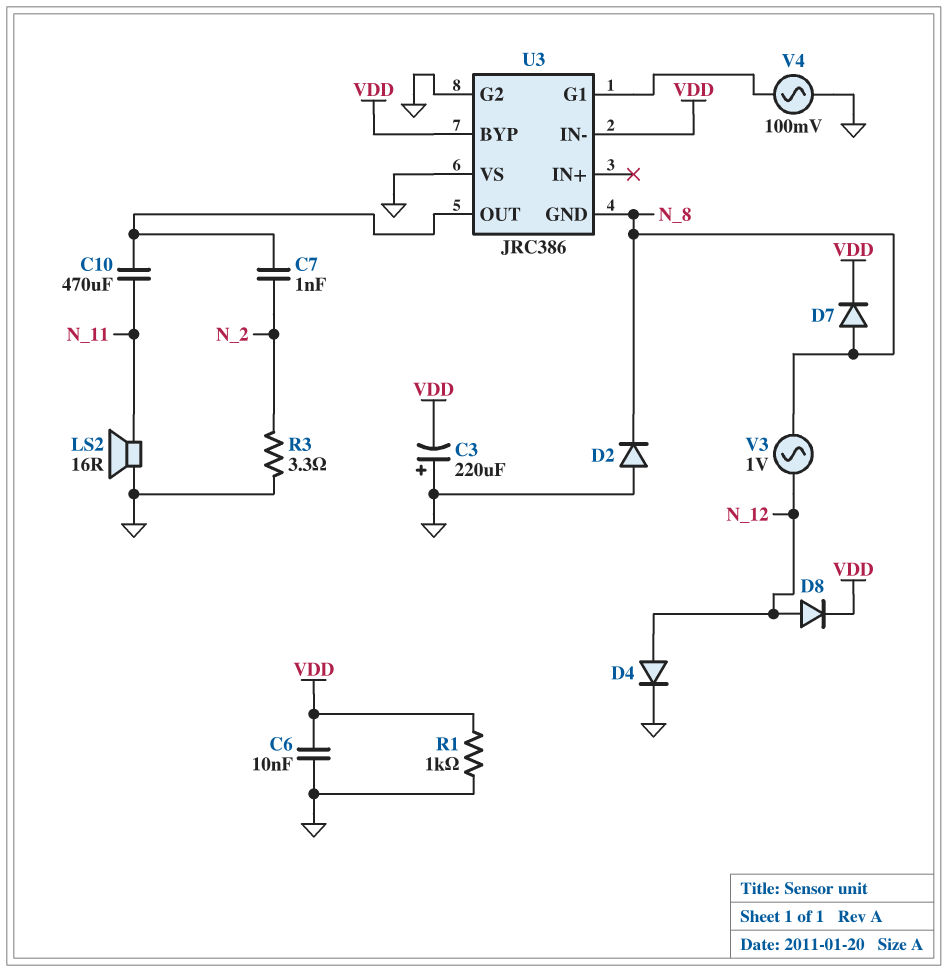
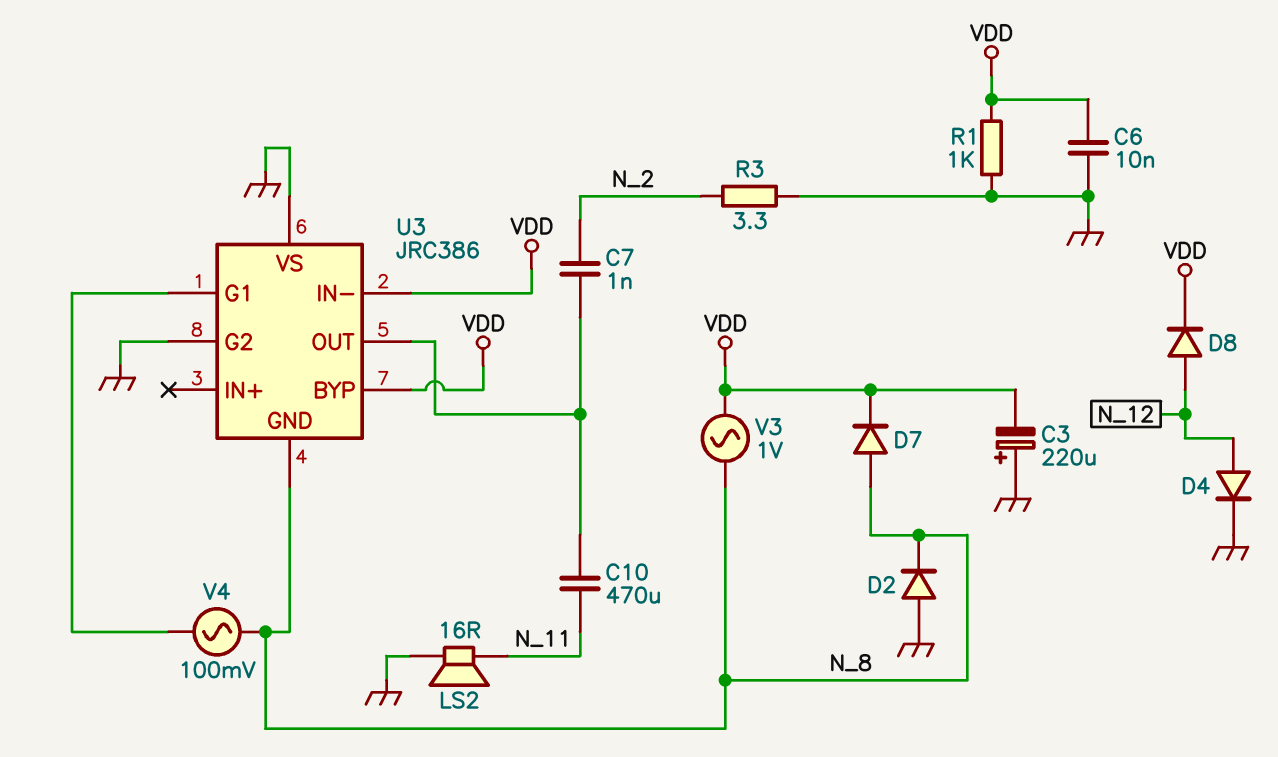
V3: AC 1V (N_8, N_12) -> AC 1V (N_8, VDD)
V4: AC 100mV (GND, U3/G1) -> AC 100mV (N_8, U3/G1)

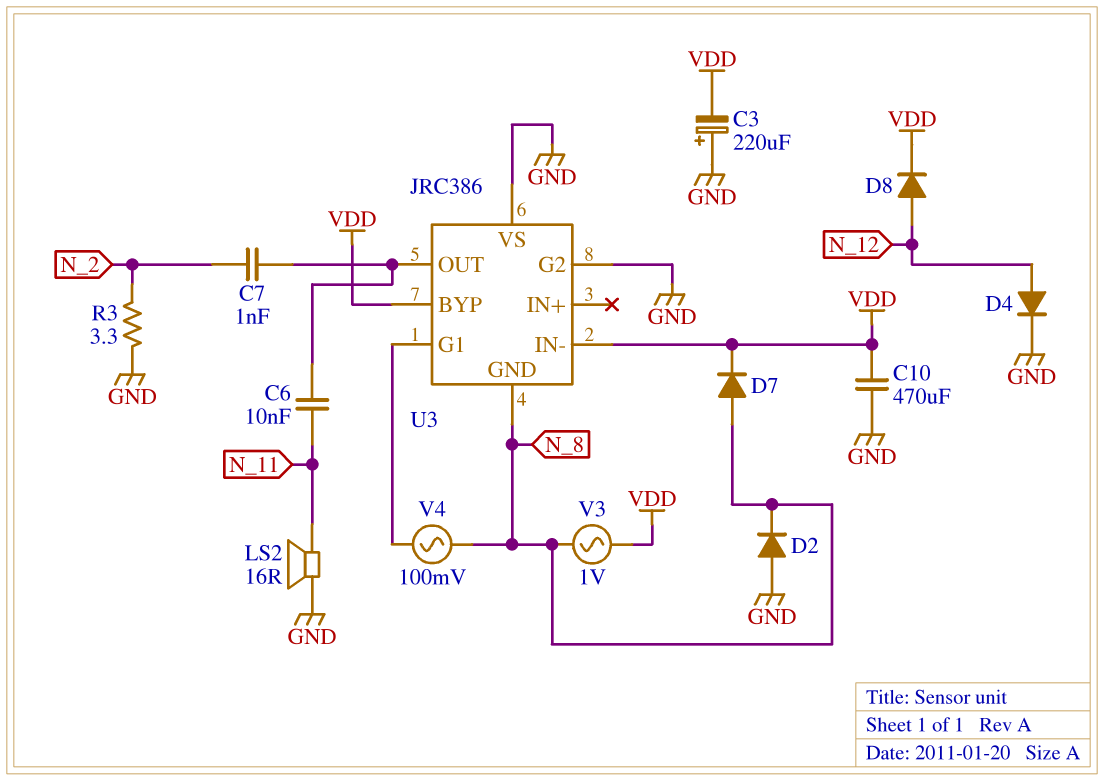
C6: 10nF (GND, VDD) -> 10nF (N_11, U3/OUT)
C10: 470uF (N_11, U3/OUT) -> 470uF (GND, VDD)
R1: 1k (GND, VDD) -> none

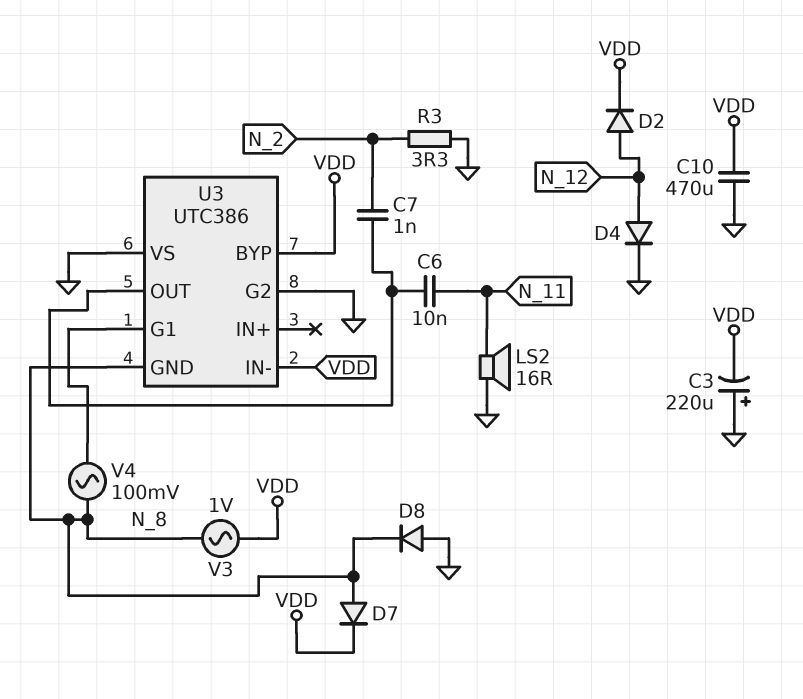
D2: diode (A GND, K N_8) -> diode (A N_12, K VDD)
D8: diode (A N_12, K VDD) -> diode (A GND, K N_8)
U3: JRC386 -> UTC386

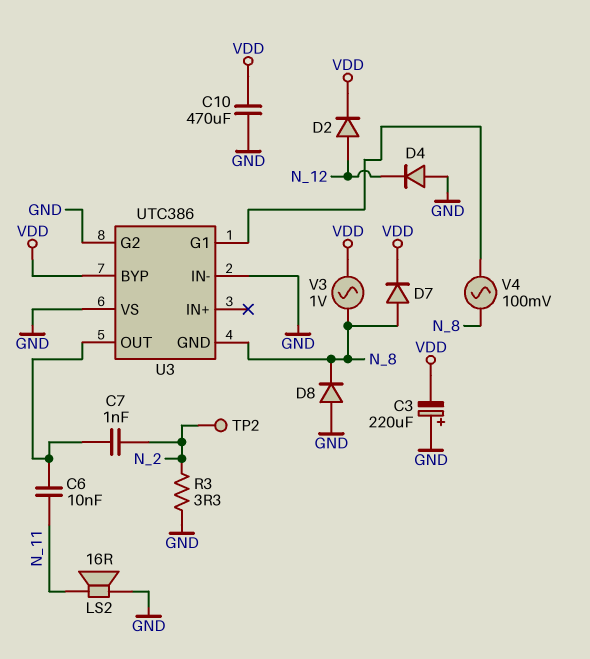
D4: diode (A N_12, K GND) -> diode (A GND, K N_12)
TP2: none -> test point (N_2)
U3 pin IN-: VDD -> GND

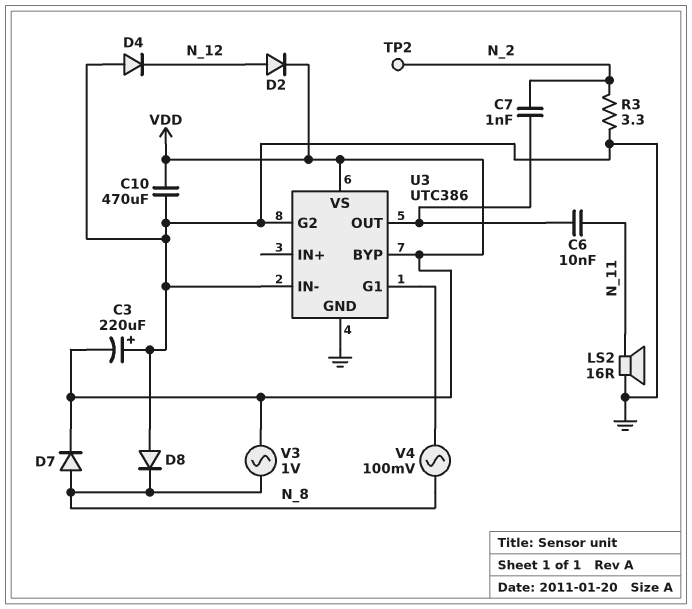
U3 pin GND: N_8 -> GND
U3 pin VS: GND -> VDD

